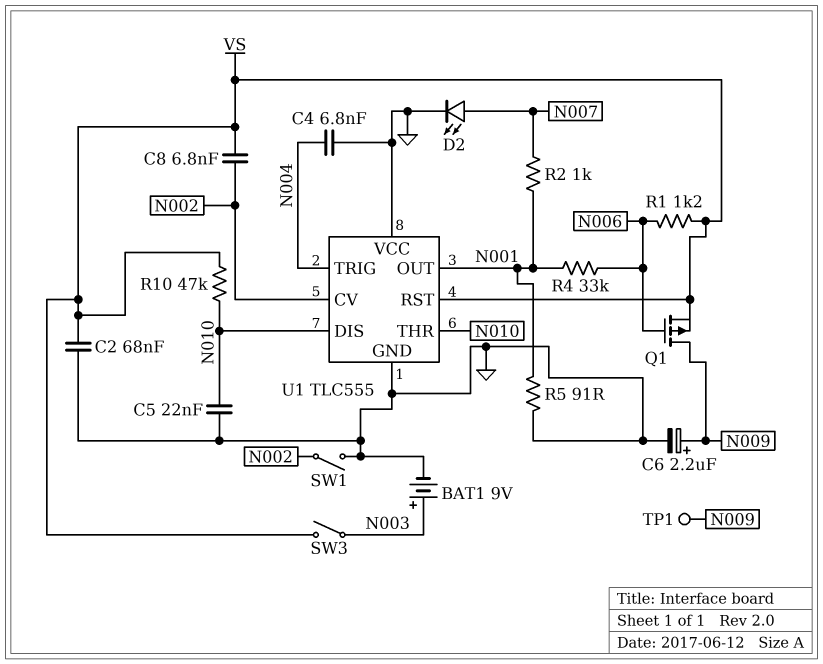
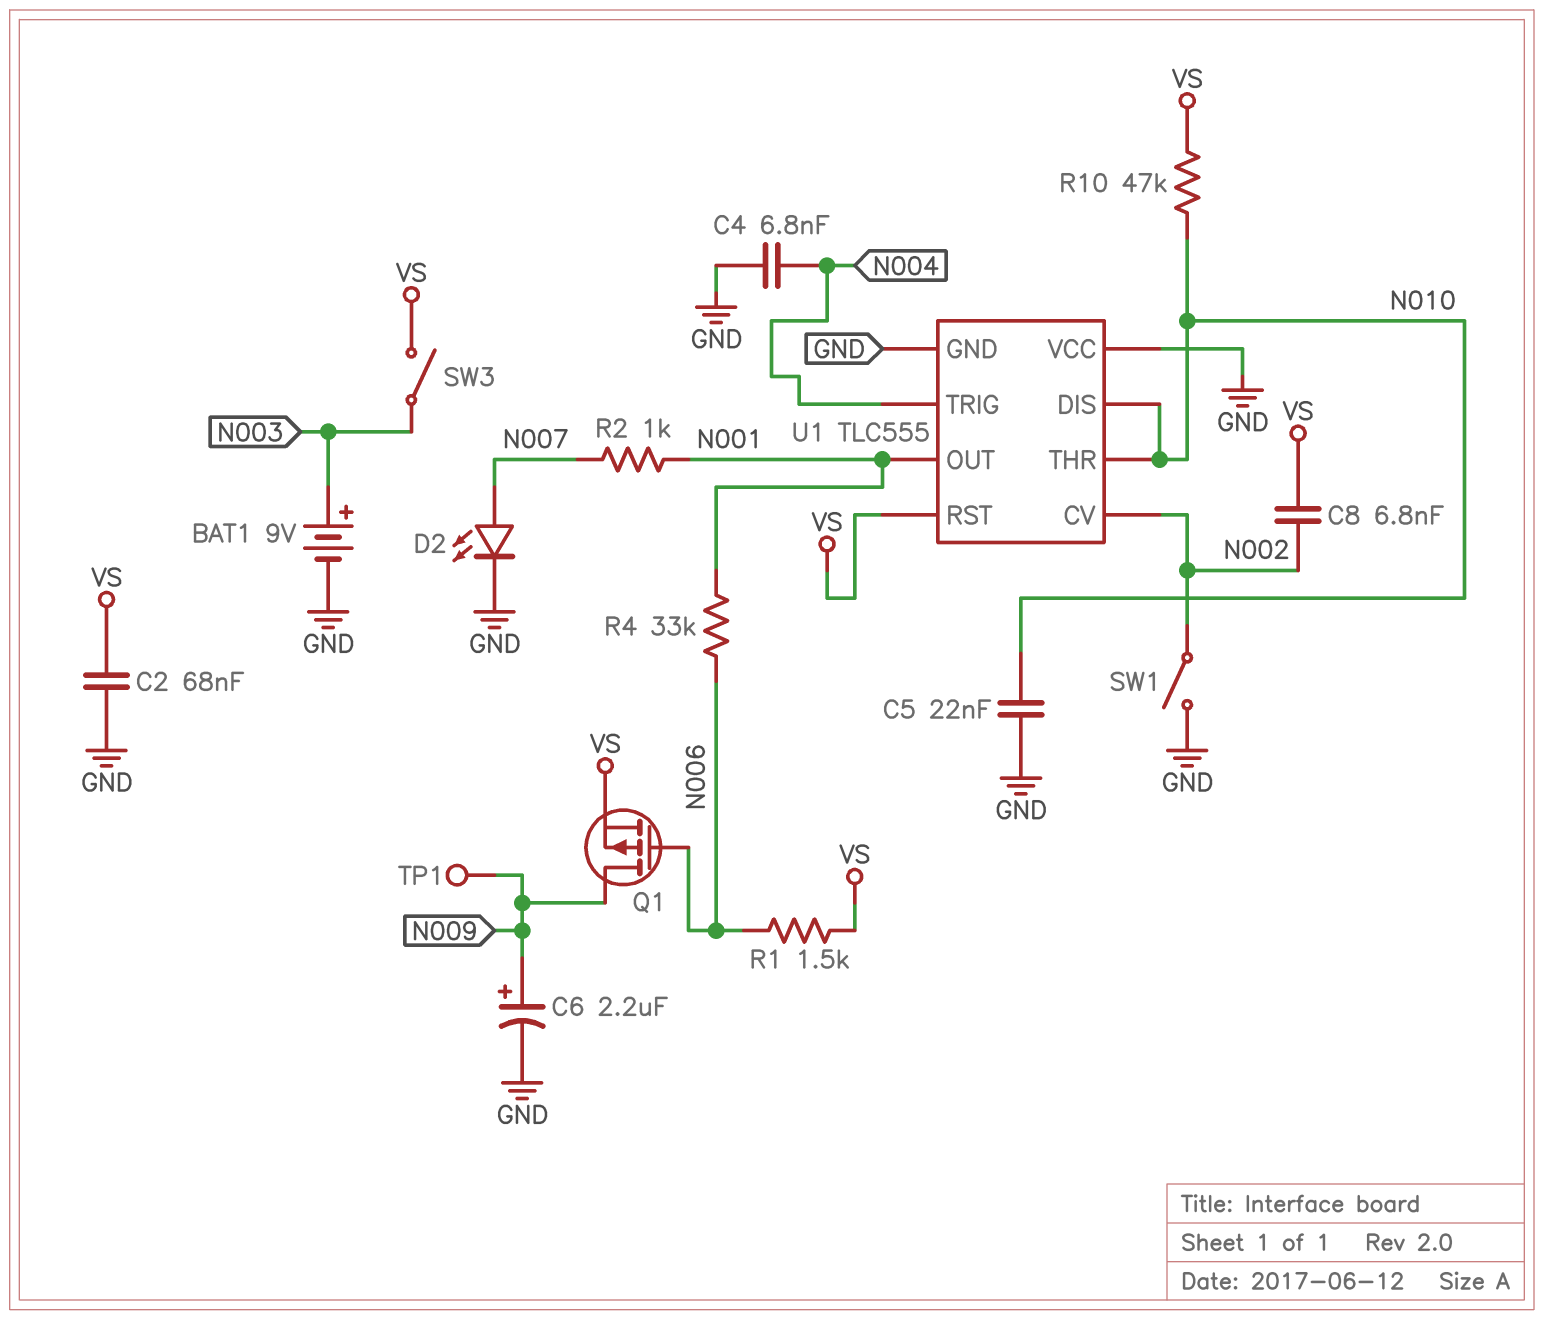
R1: 1.2k (N006, VS) -> 1.5k (N006, VS)
R5: 91 (GND, N001) -> none

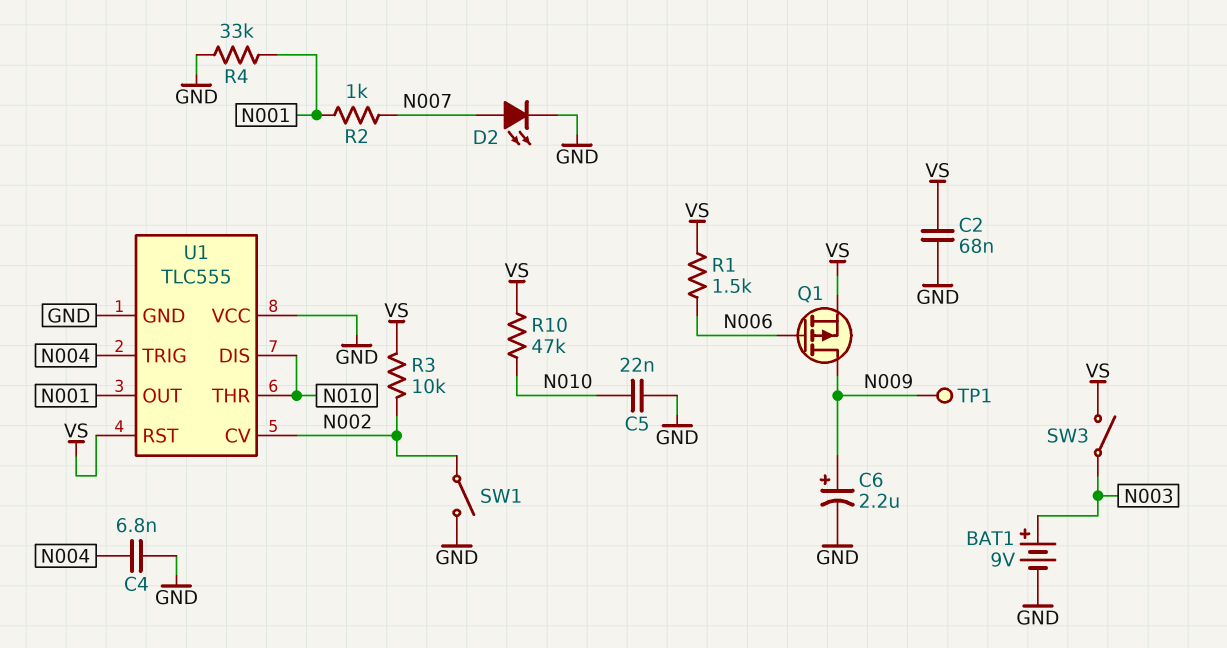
C8: 6.8nF (N002, VS) -> none
R3: none -> 10k (N002, VS)
R4: 33k (N001, N006) -> 33k (GND, N001)

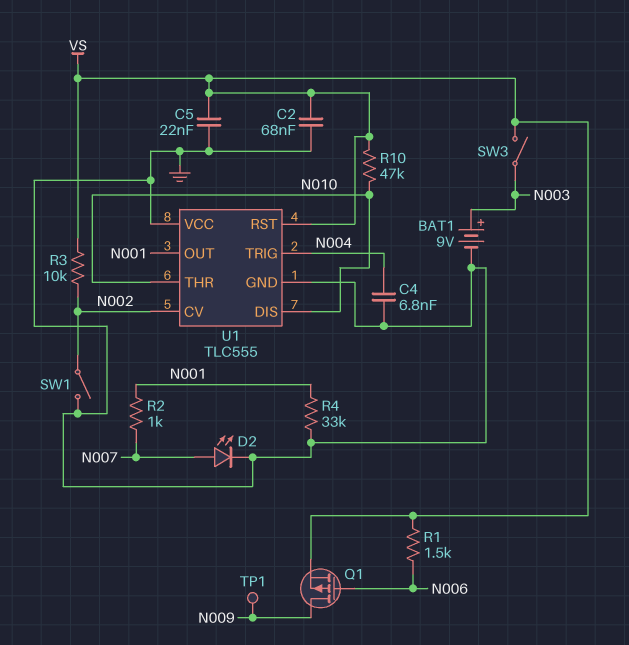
C5: 22nF (GND, N010) -> 22nF (GND, VS)
C6: 2.2uF (plus N009, minus GND) -> none

